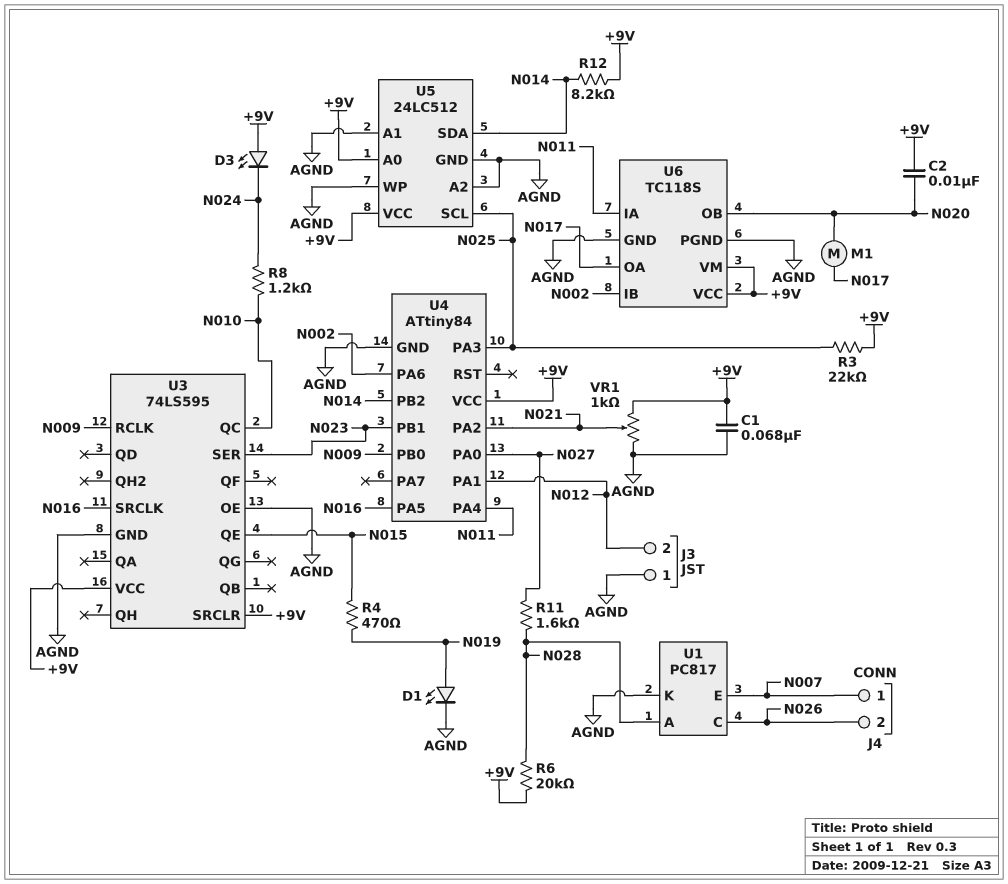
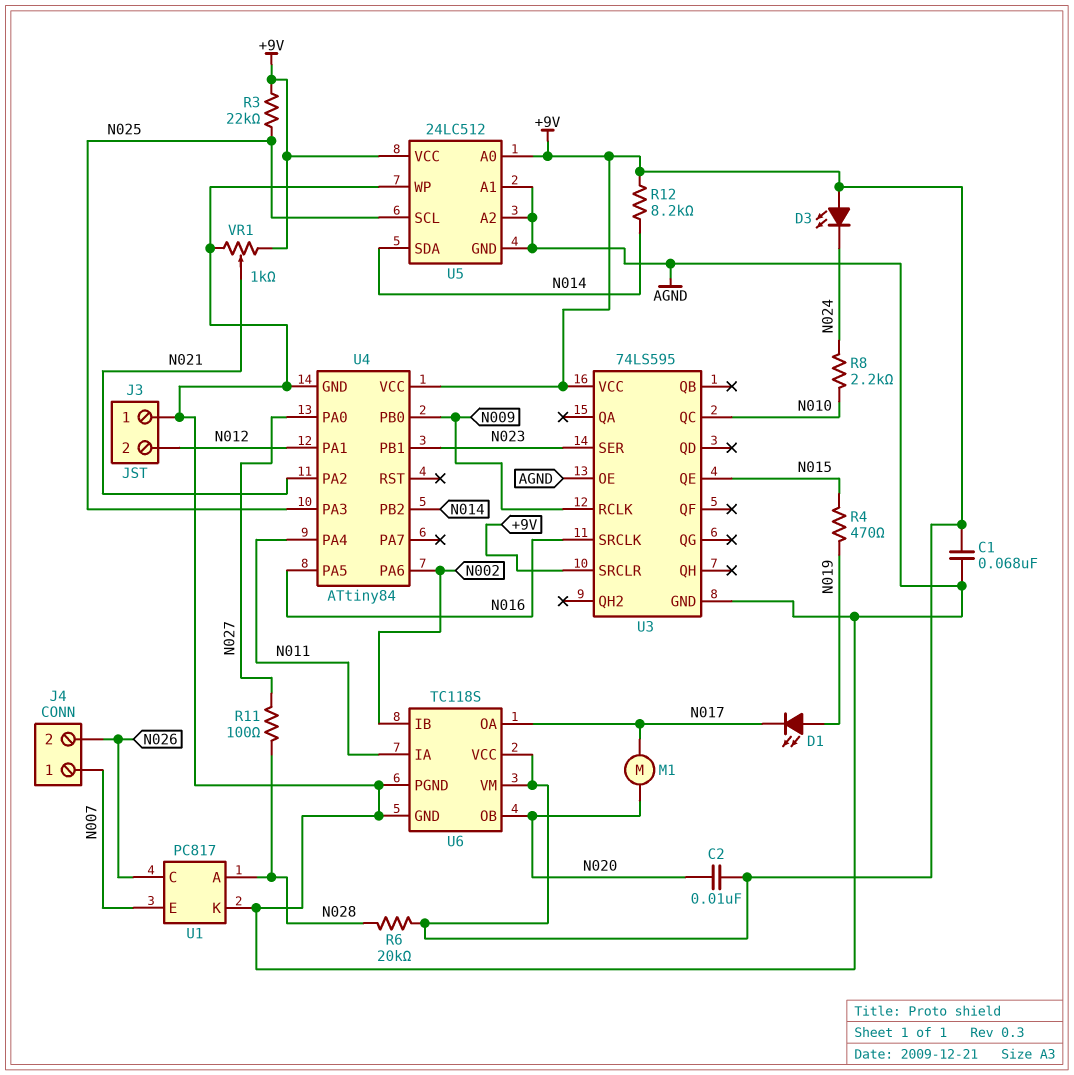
D1: LED (A N019, K AGND) -> LED (A N019, K N017)
R8: 1.2k (N010, N024) -> 2.2k (N010, N024)
R11: 1.6k (N027, N028) -> 100 (N027, N028)

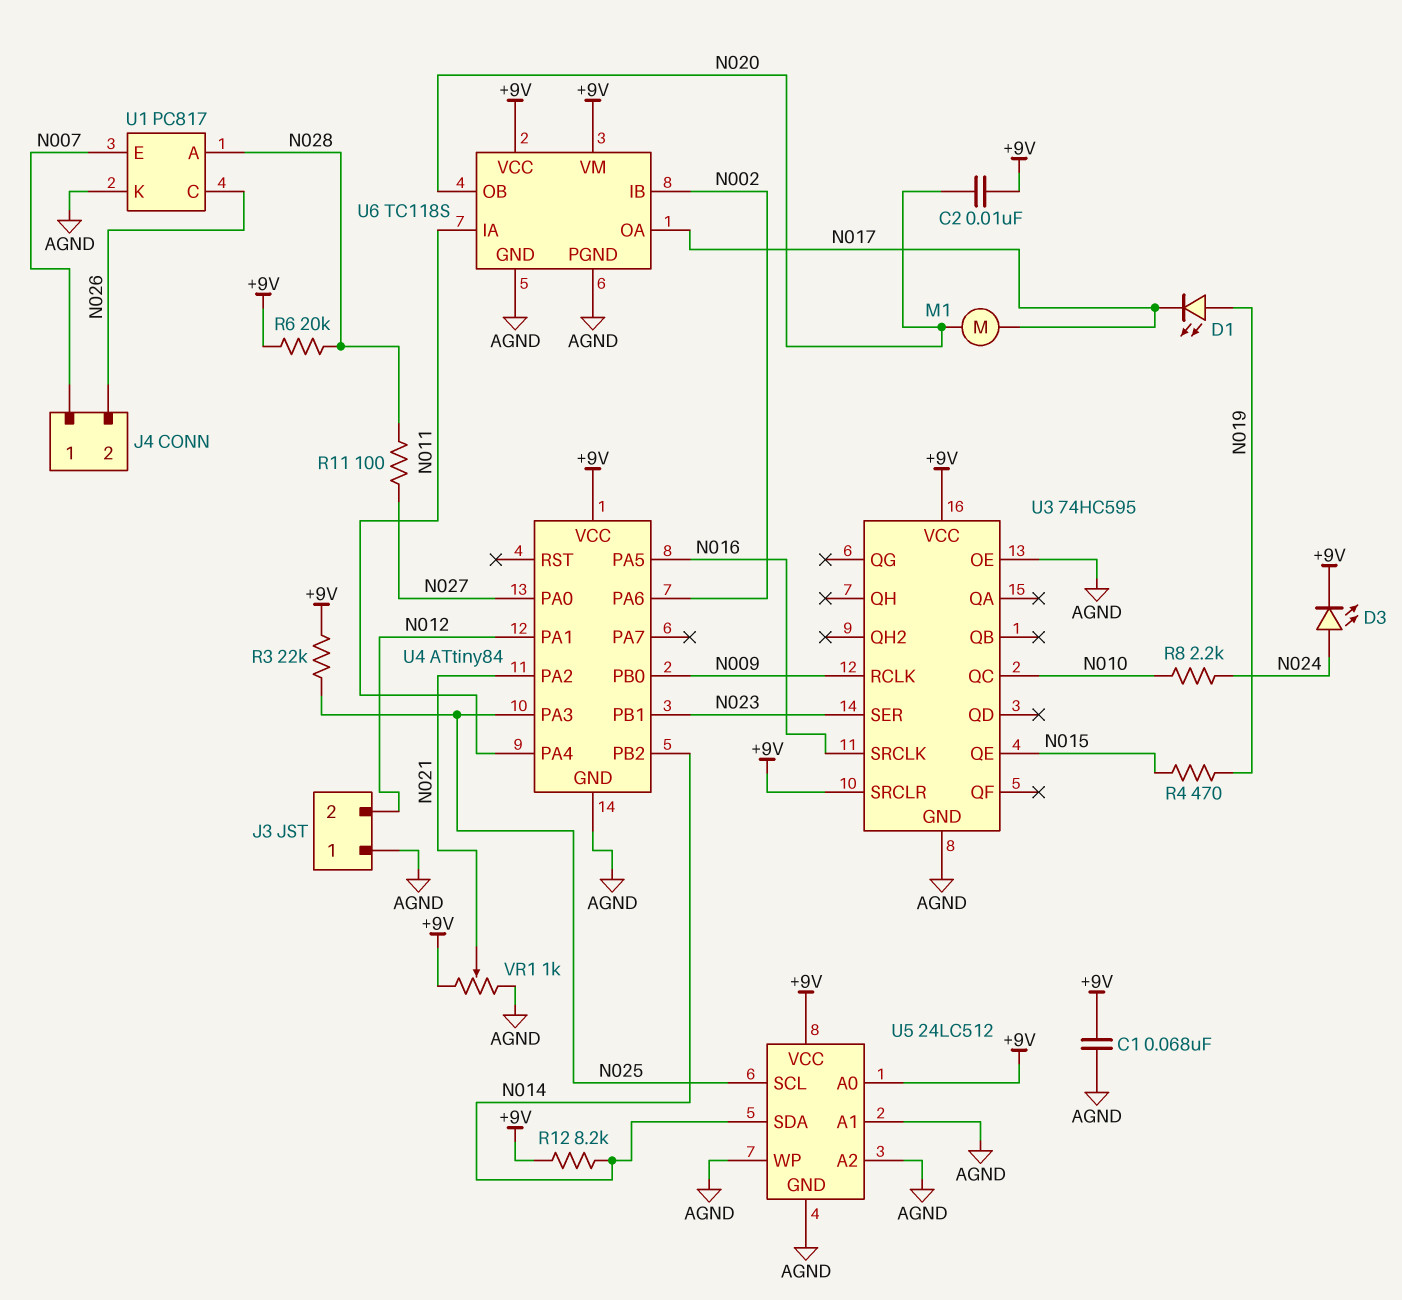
D3: LED (A +9V, K N024) -> LED (A N024, K +9V)
U3: 74LS595 -> 74HC595

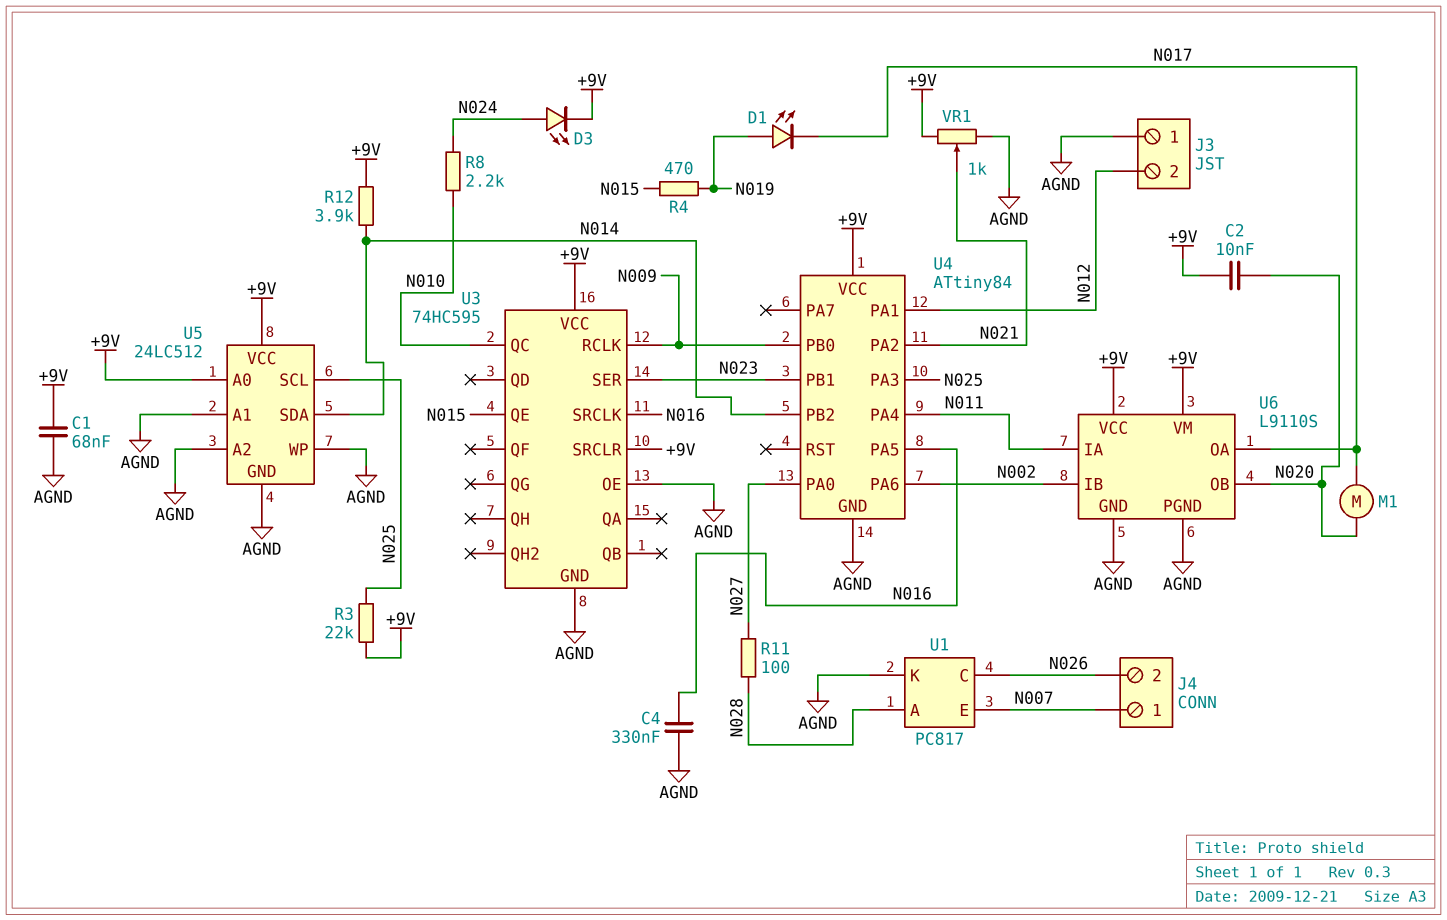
C4: none -> 330nF (AGND, N016)
R6: 20k (+9V, N028) -> none
R12: 8.2k (+9V, N014) -> 3.9k (+9V, N014)
U6: TC118S -> L9110S

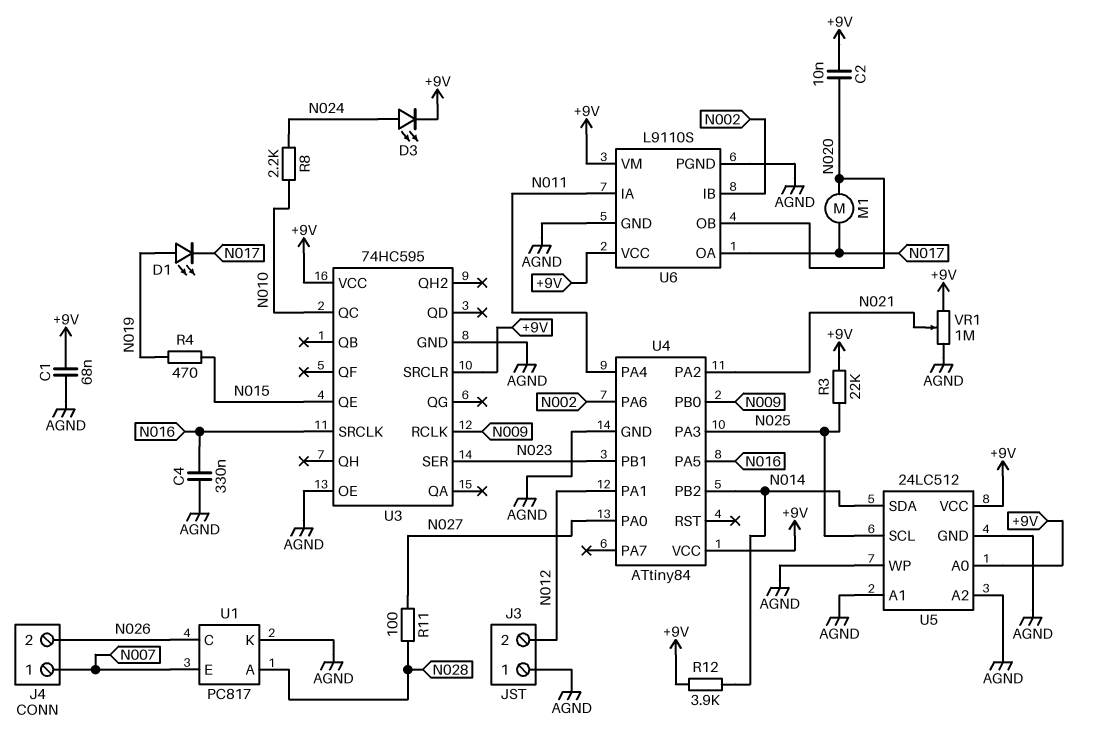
VR1: 1k (+9V, AGND, wiper N021) -> 1M (+9V, AGND, wiper N021)

